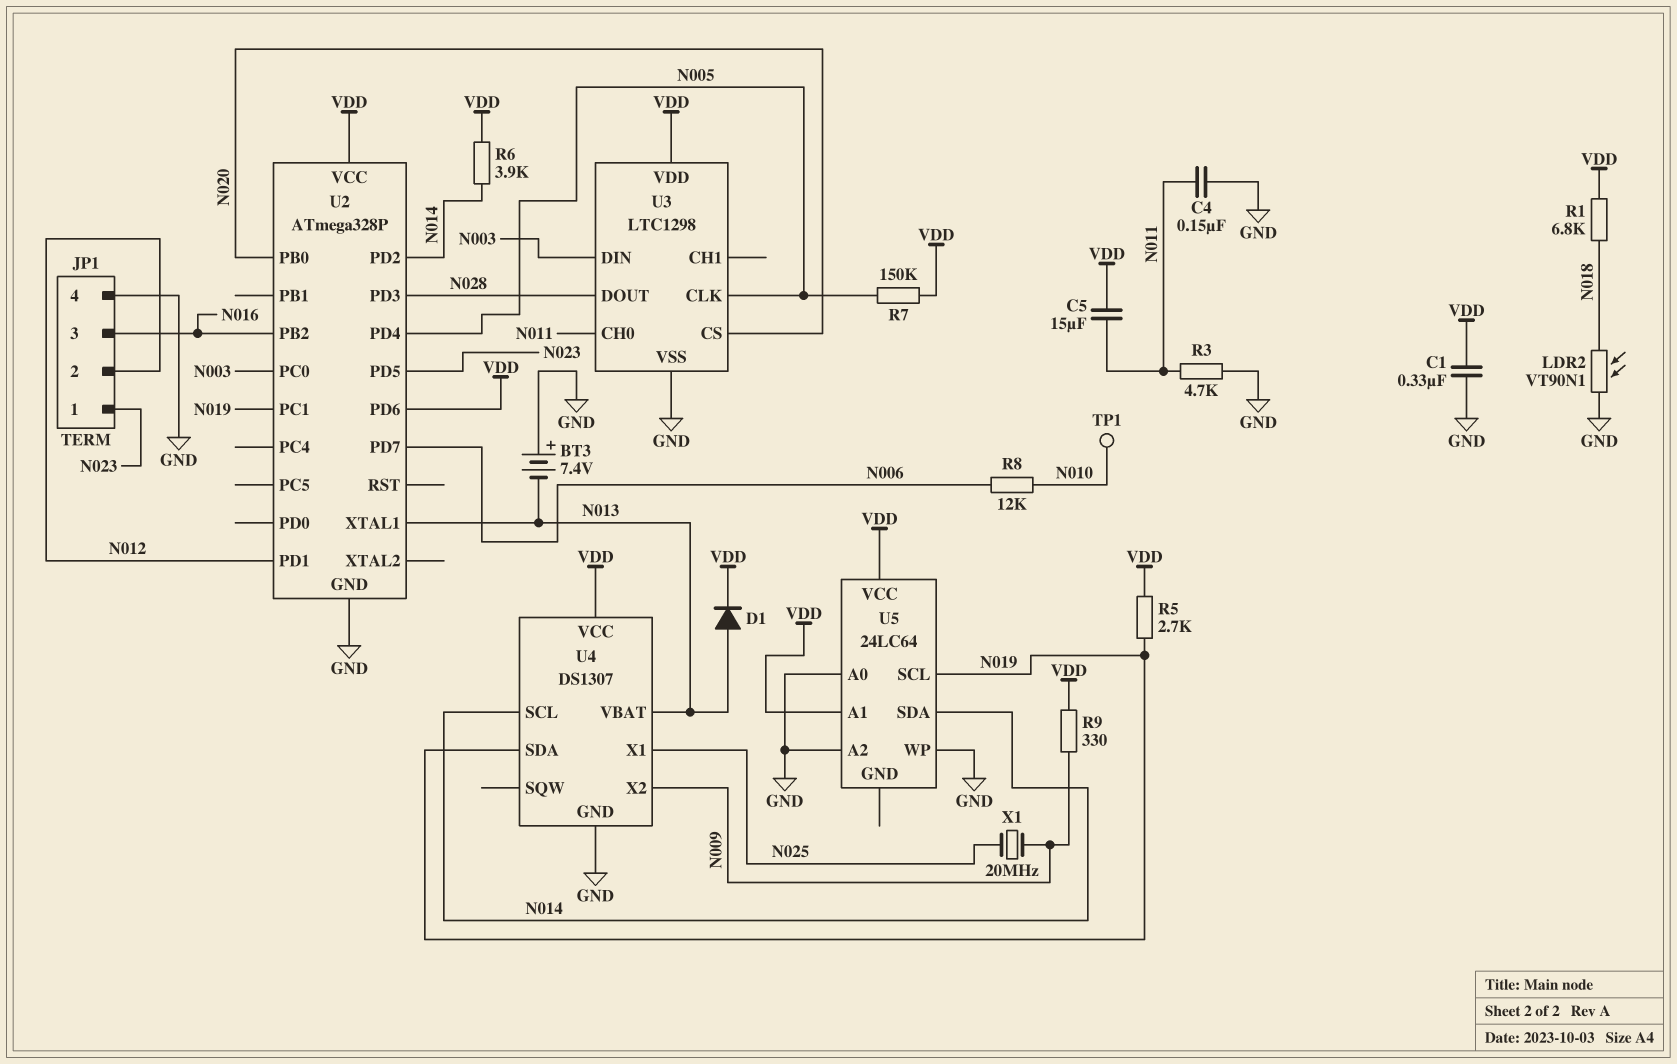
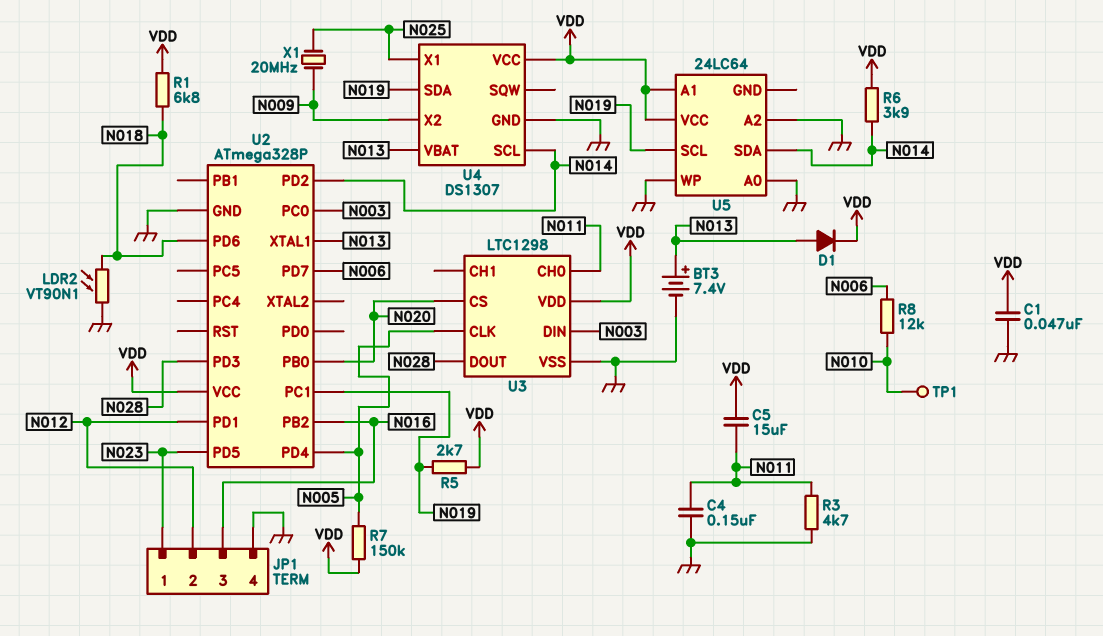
BT3: 7.4V (plus GND, minus N013) -> 7.4V (plus N013, minus GND)
C1: 330nF (GND, VDD) -> 47nF (GND, VDD)
R9: 330 (N009, VDD) -> none
U2 pin PD6: VDD -> N018

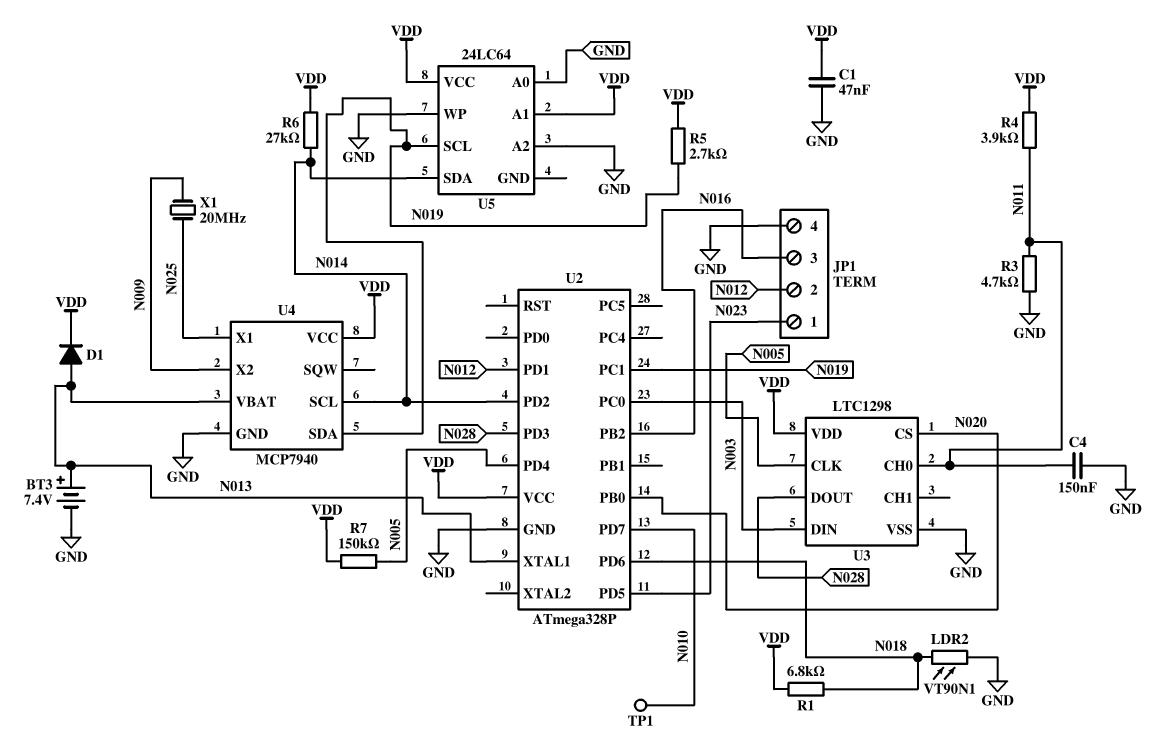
C5: 15uF (N011, VDD) -> none
R4: none -> 3.9k (N011, VDD)
R6: 3.9k (N014, VDD) -> 27k (N014, VDD)
R8: 12k (N006, N010) -> none
U2 pin PD7: N006 -> N010
U4: DS1307 -> MCP7940

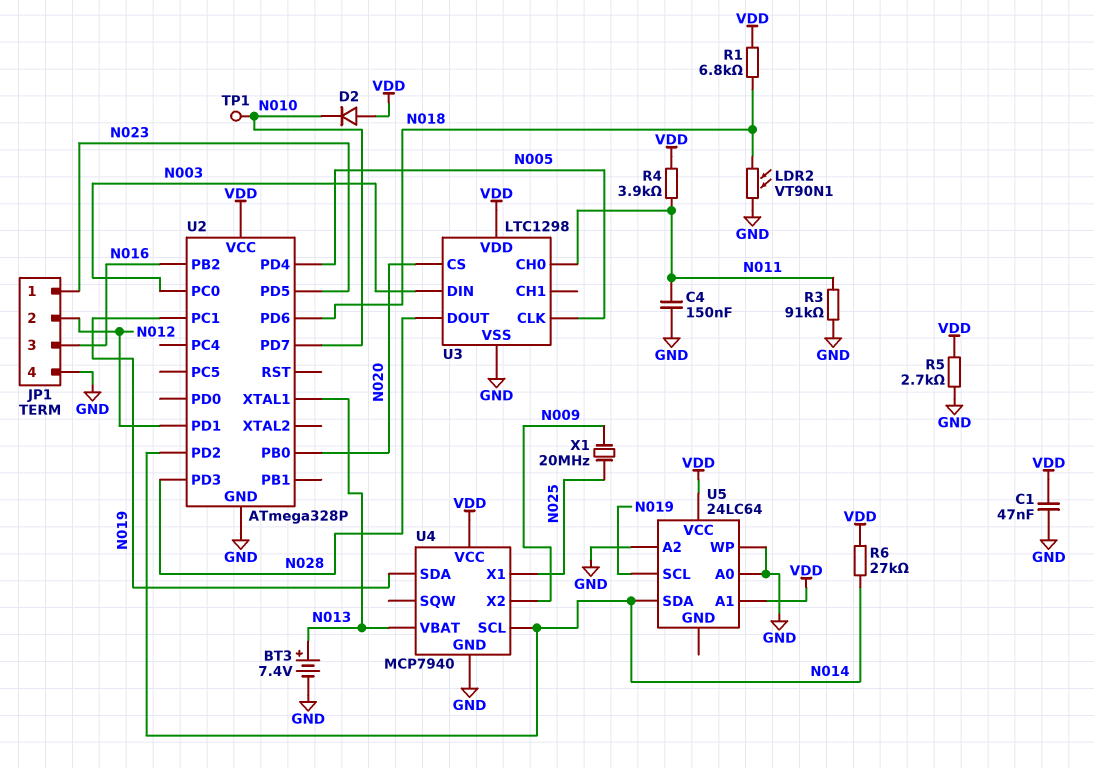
D1: diode (A N013, K VDD) -> none
D2: none -> diode (A VDD, K N010)
R3: 4.7k (GND, N011) -> 91k (GND, N011)
R5: 2.7k (N019, VDD) -> 2.7k (GND, VDD)
R7: 150k (N005, VDD) -> none

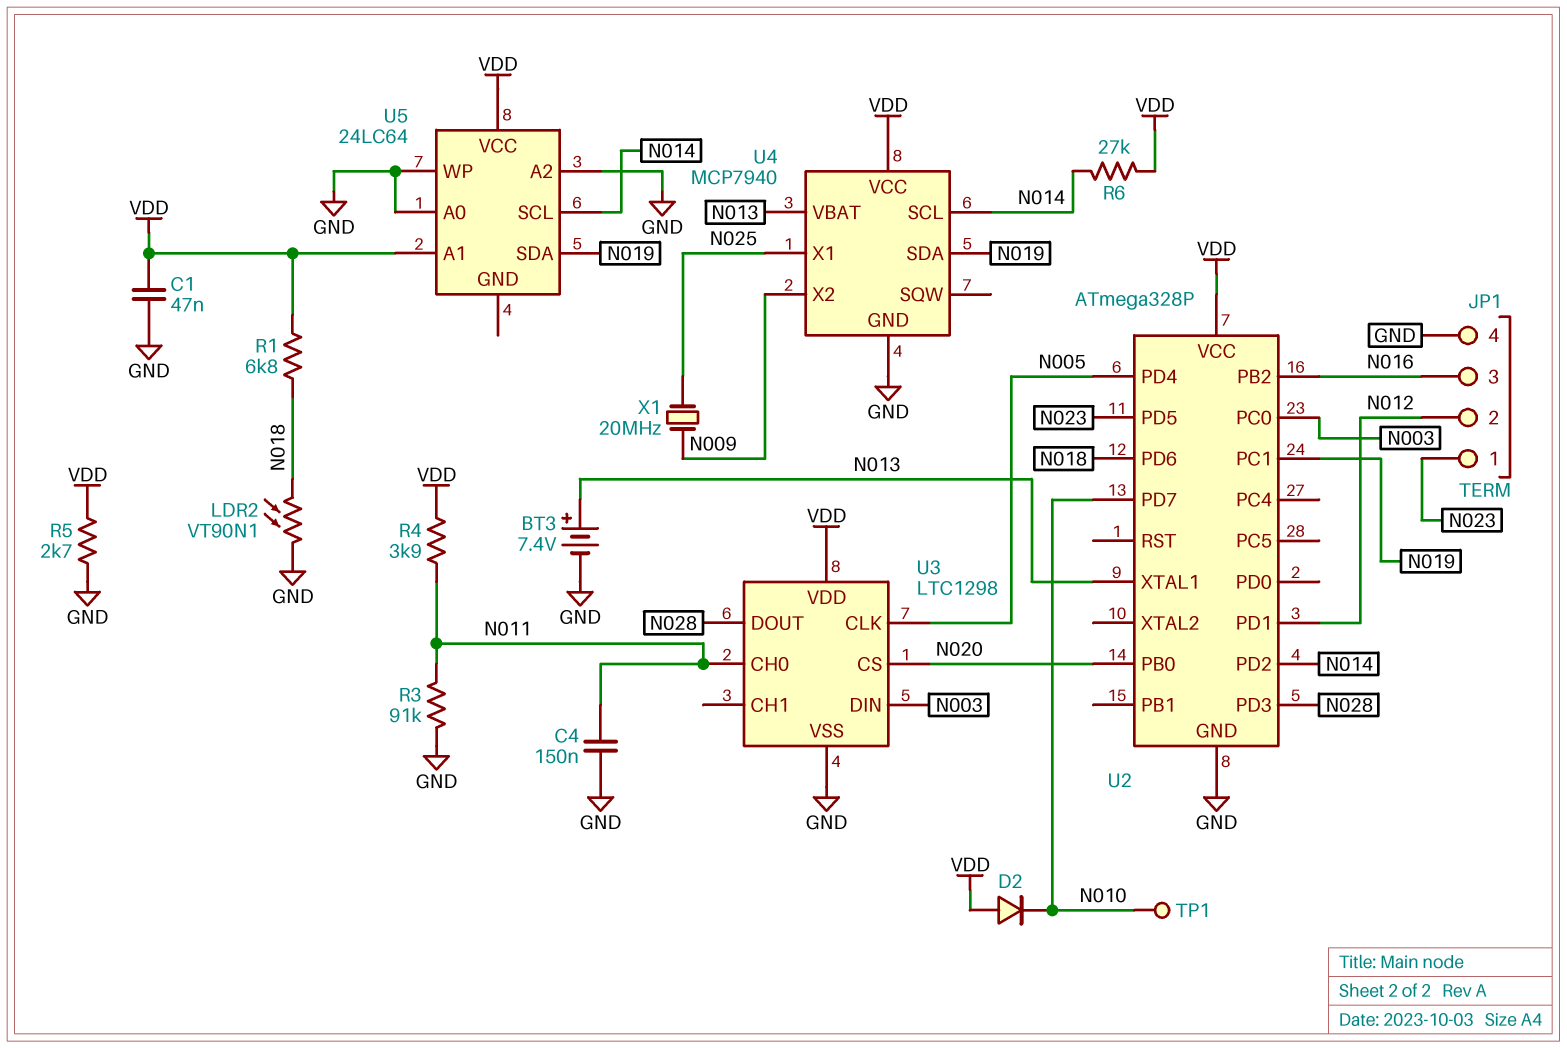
U5 pin SCL: N019 -> N014
U5 pin SDA: N014 -> N019

